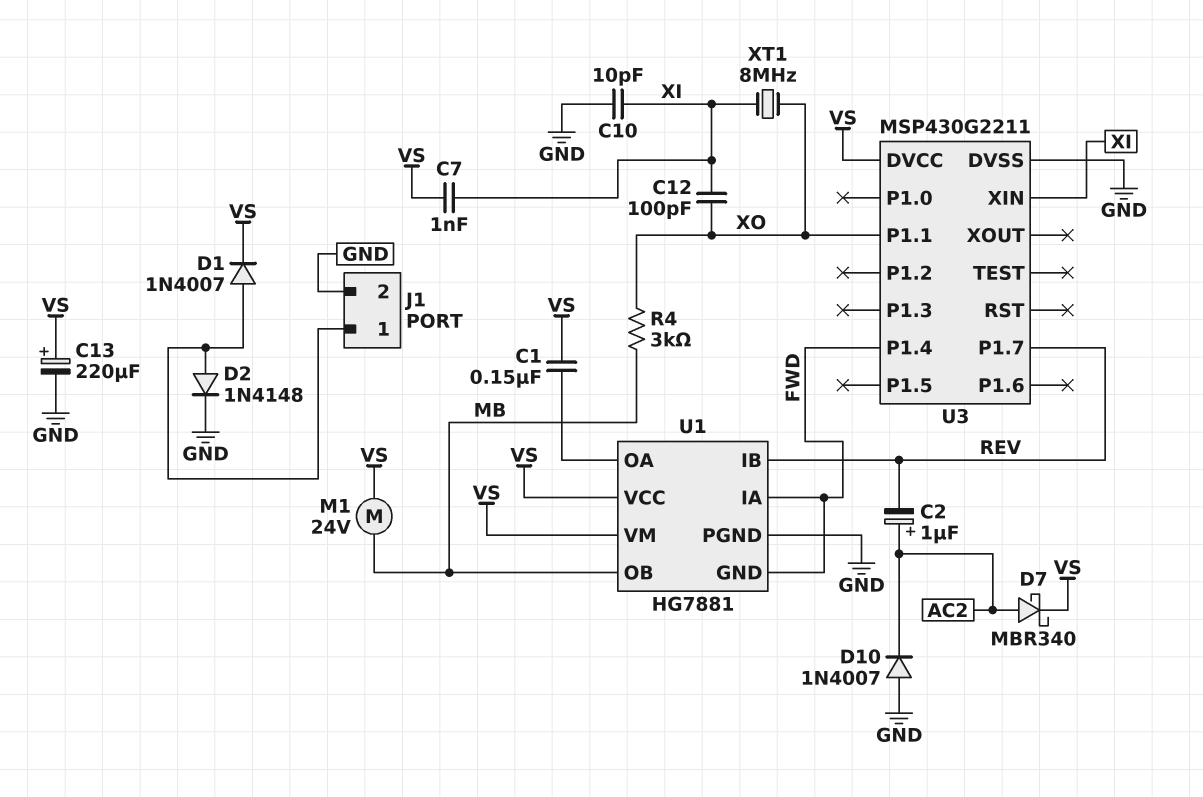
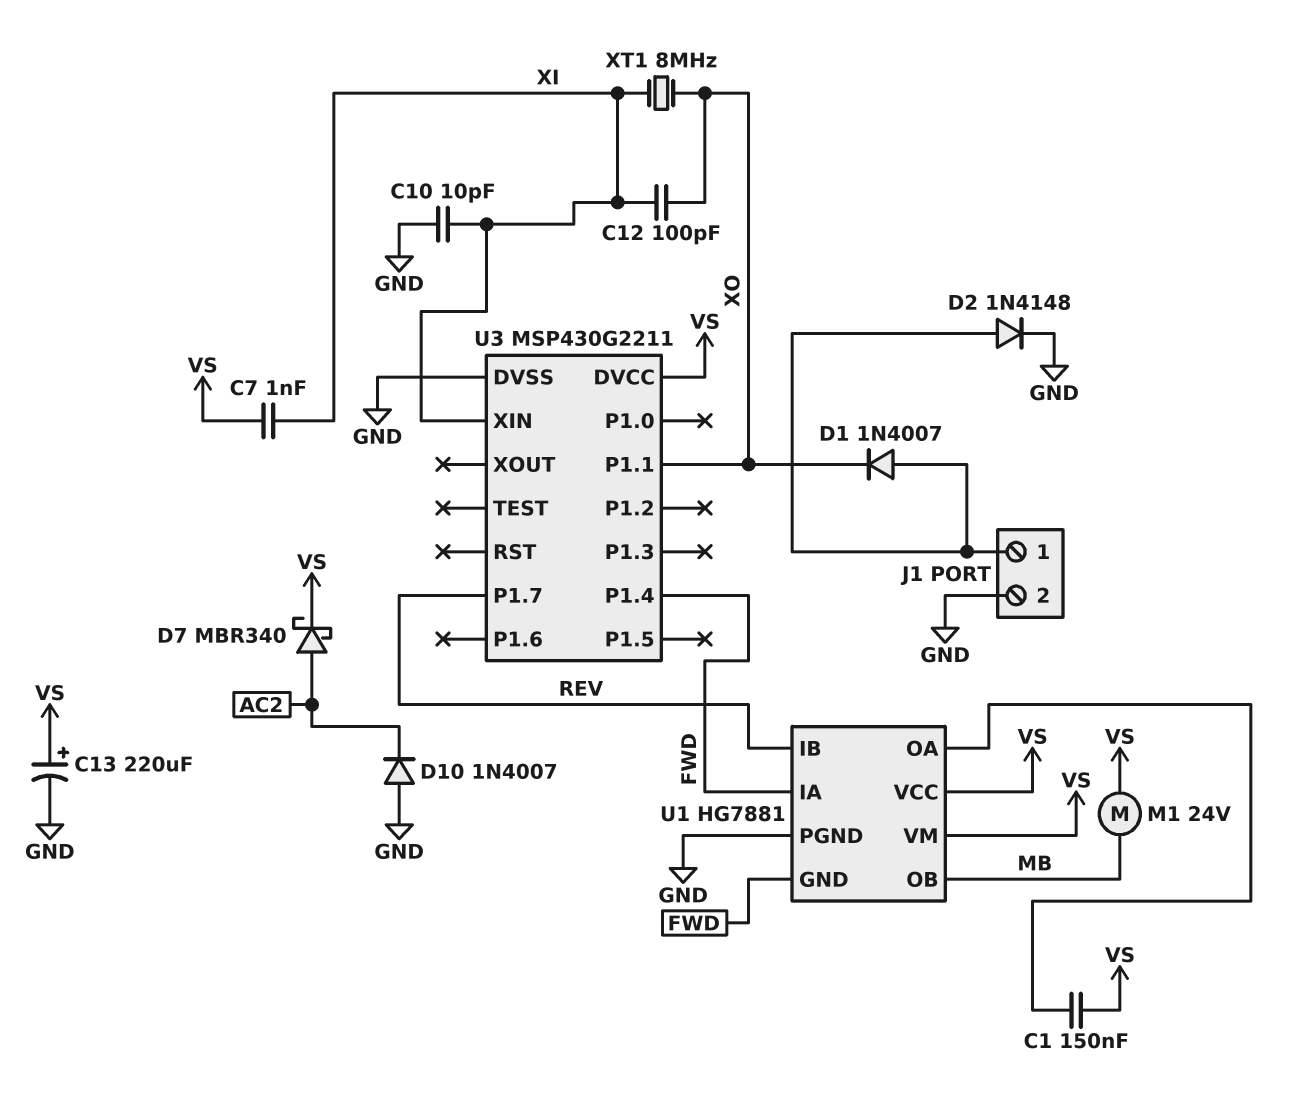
C2: 1uF (plus AC2, minus REV) -> none
D1: diode 1N4007 (A J1/1, K VS) -> diode 1N4007 (A J1/1, K XO)
R4: 3k (MB, XO) -> none

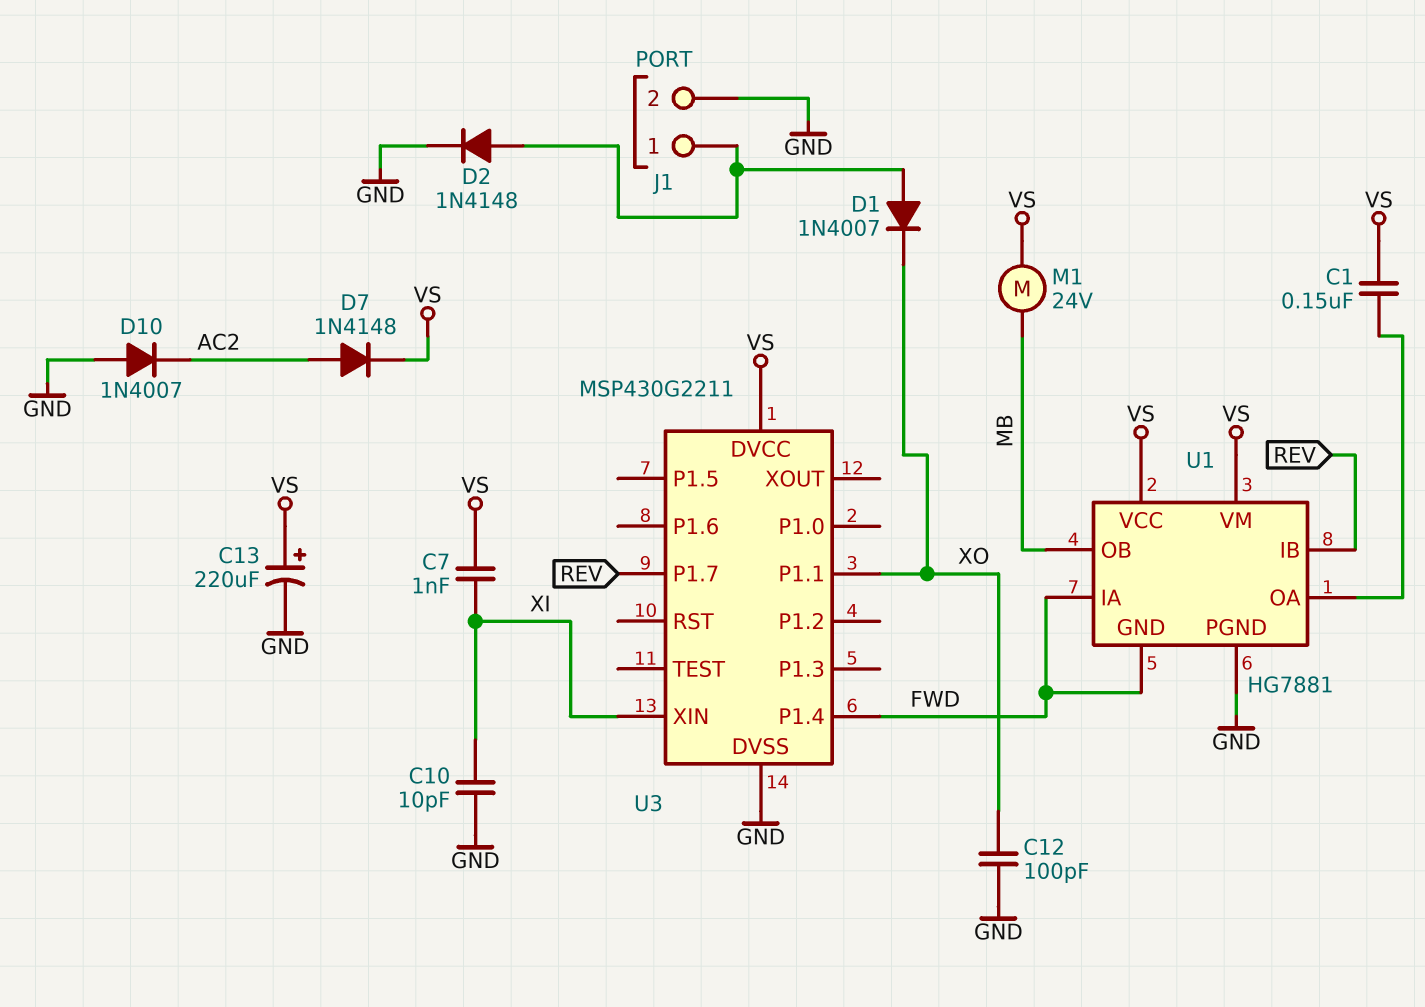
C12: 100pF (XI, XO) -> 100pF (GND, XO)
D7: schottky MBR340 (A AC2, K VS) -> diode 1N4148 (A AC2, K VS)
XT1: 8MHz (XI, XO) -> none

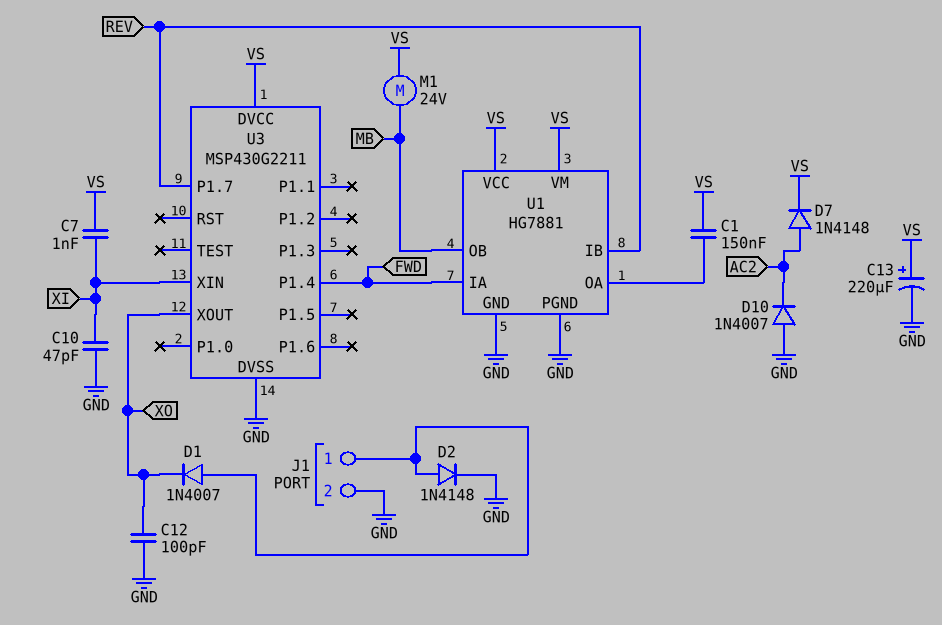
C10: 10pF (GND, XI) -> 47pF (GND, XI)
U1 pin GND: FWD -> GND
U3 pin P1.1: XO -> none
U3 pin XOUT: none -> XO

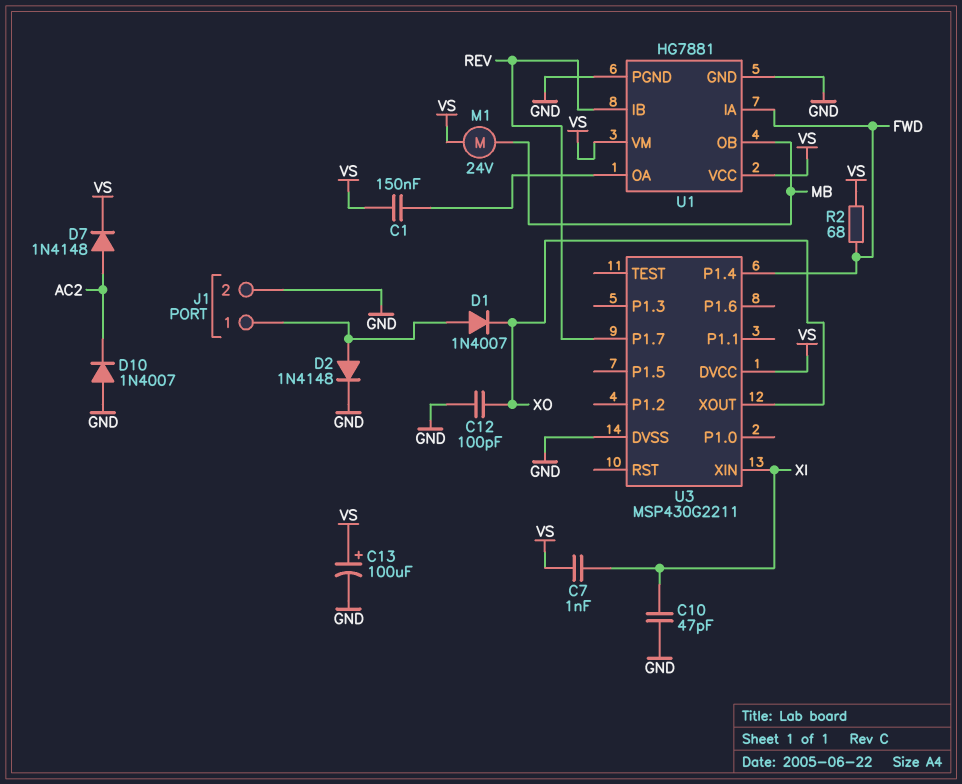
C13: 220uF (plus VS, minus GND) -> 100uF (plus VS, minus GND)
R2: none -> 68 (FWD, VS)

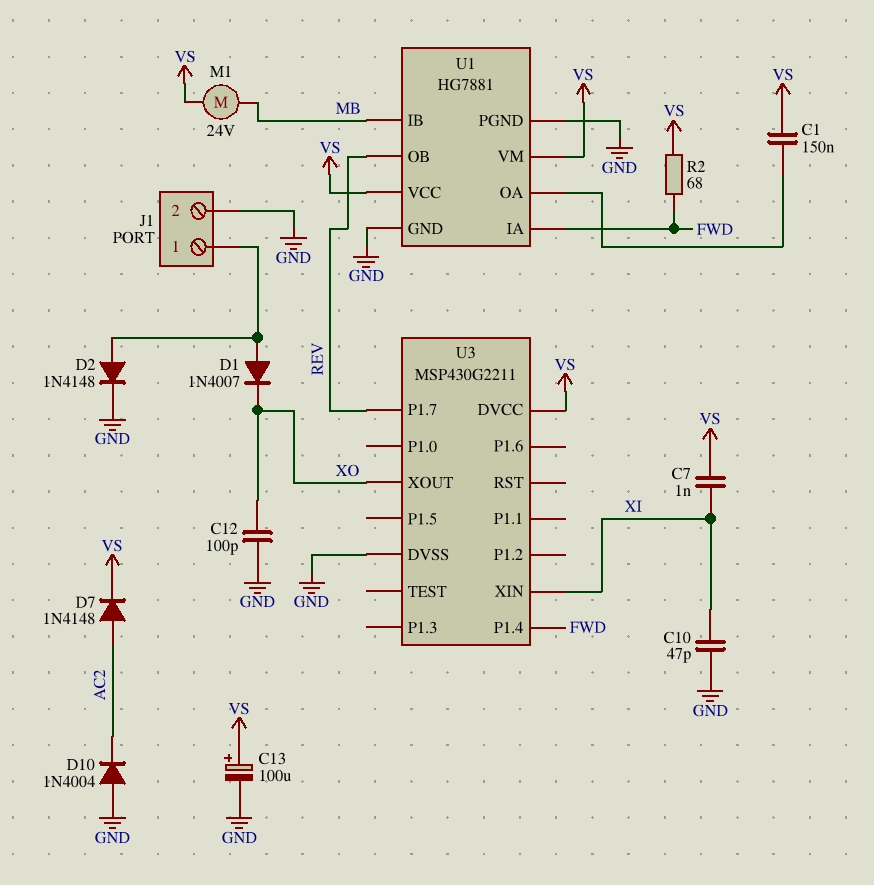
D10: diode 1N4007 (A GND, K AC2) -> diode 1N4004 (A GND, K AC2)
U1 pin IB: REV -> MB
U1 pin OB: MB -> REV

